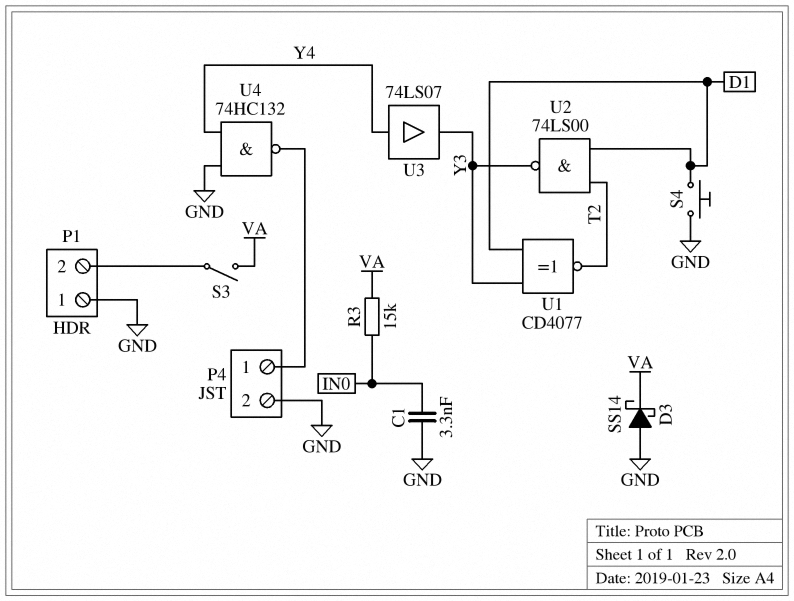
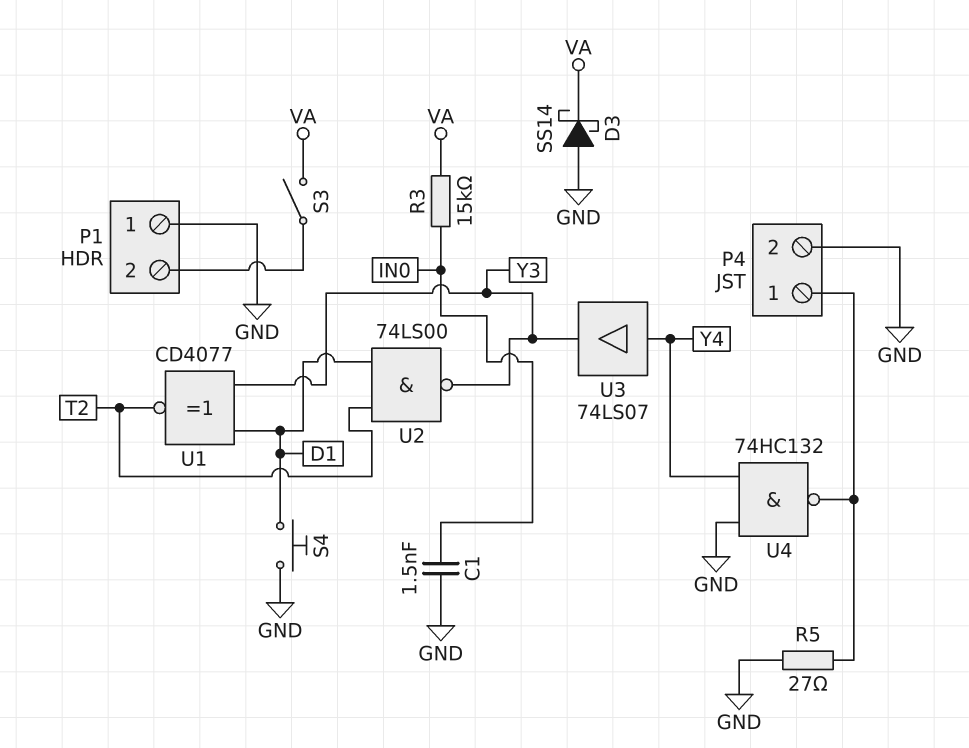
C1: 3.3nF (GND, IN0) -> 1.5nF (GND, IN0)
R5: none -> 27 (GND, P4/1)

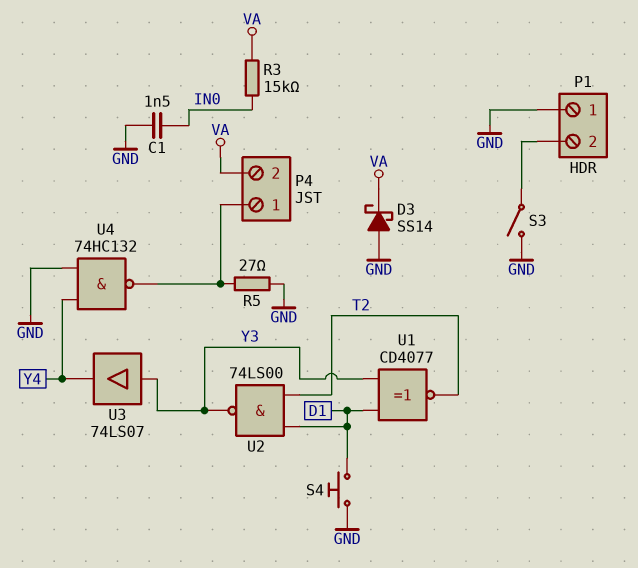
P4 pin 2: GND -> VA
S3: switch (P1/2, VA) -> switch (GND, P1/2)
U3: buffer 74LS07 (in Y4, out Y3) -> buffer 74LS07 (in Y3, out Y4)

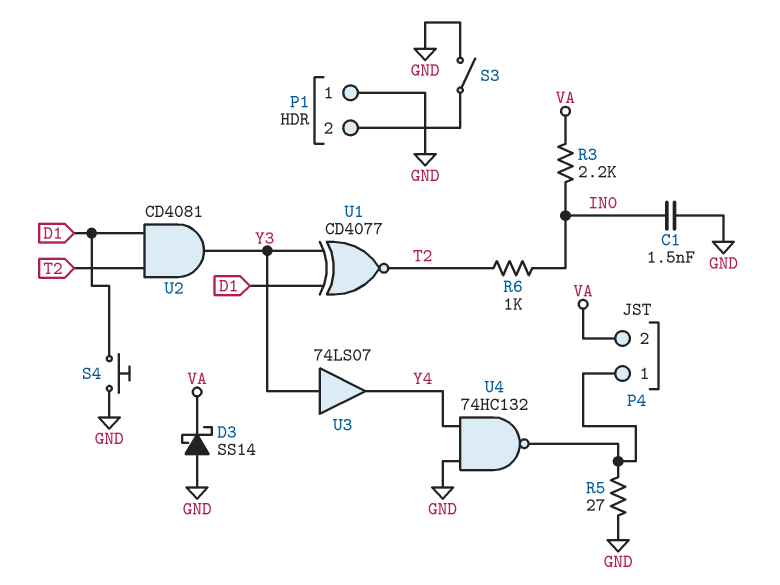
R3: 15k (IN0, VA) -> 2.2k (IN0, VA)
R6: none -> 1k (IN0, T2)
U2: NAND 74LS00 (in D1, in T2, out Y3) -> AND CD4081 (in D1, in T2, out Y3)

